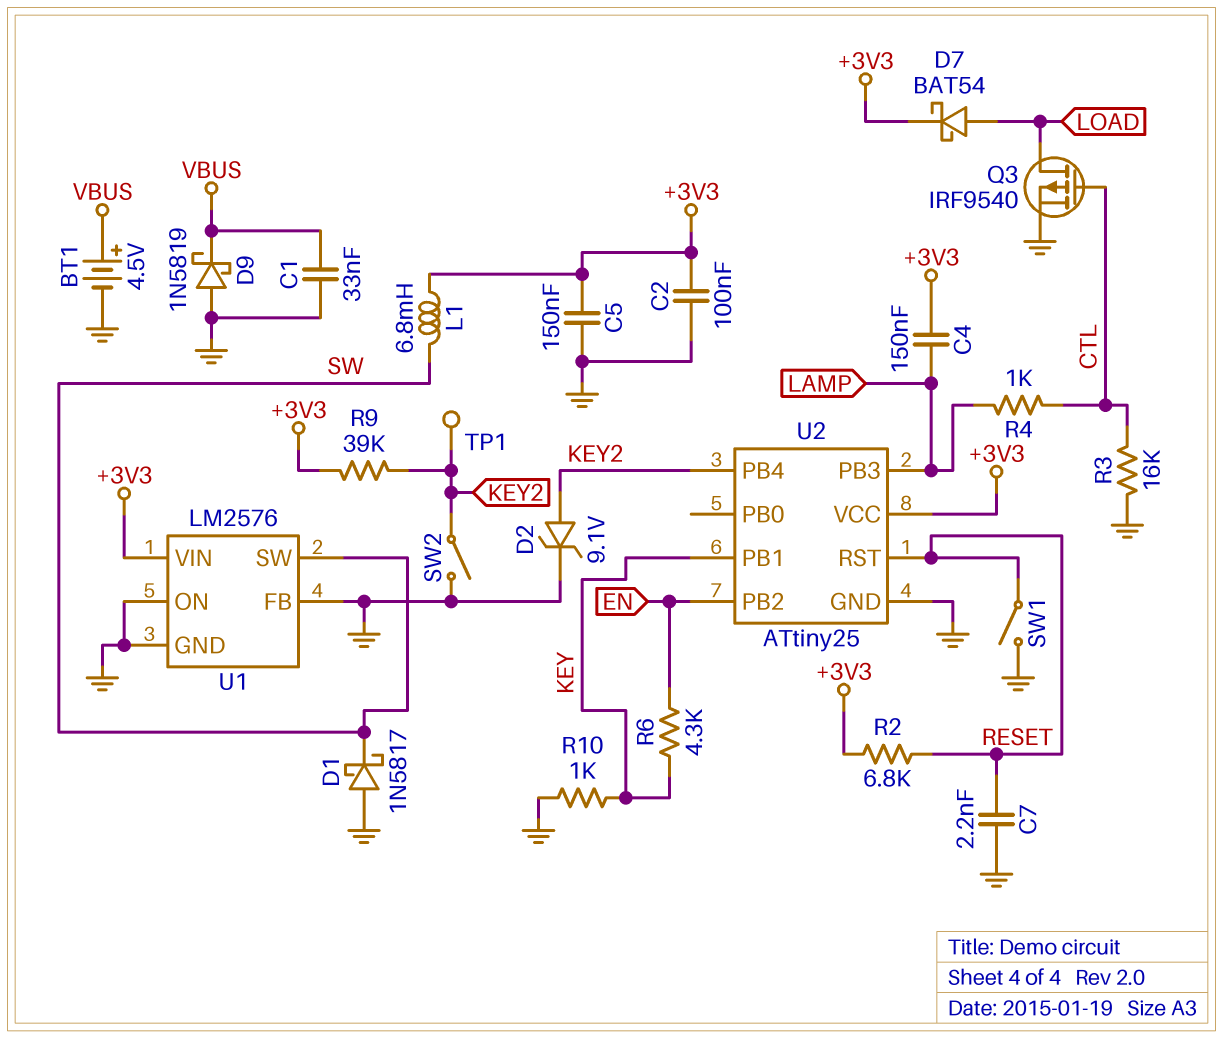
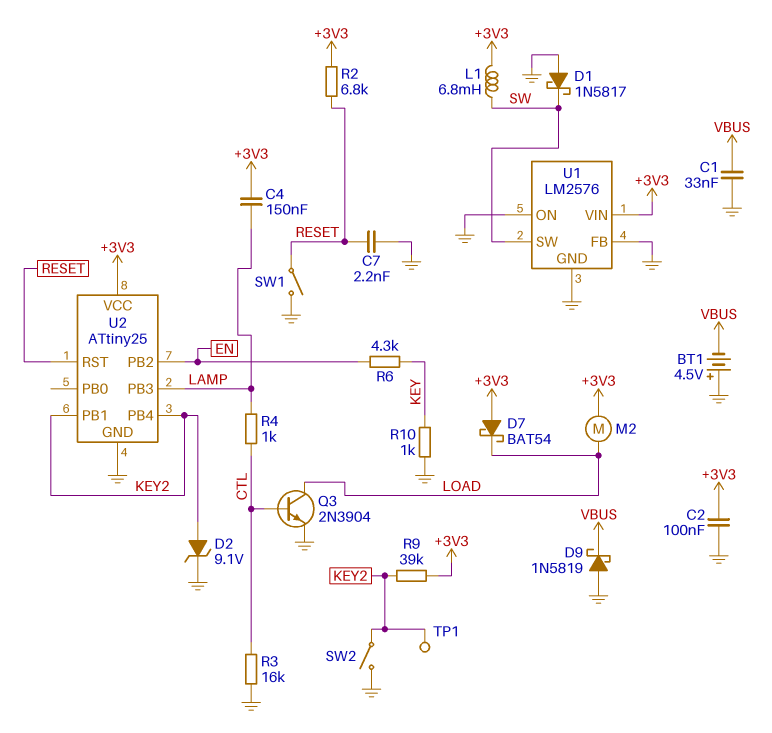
BT1: 4.5V (plus VBUS, minus GND) -> 4.5V (plus GND, minus VBUS)
C5: 150nF (+3V3, GND) -> none
D7: schottky BAT54 (A LOAD, K +3V3) -> schottky BAT54 (A +3V3, K LOAD)
M2: none -> motor (+3V3, LOAD)
Q3: PMOS IRF9540 (G CTL, D LOAD, S GND) -> NPN 2N3904 (B CTL, C LOAD, E GND)
U2 pin PB1: KEY -> KEY2

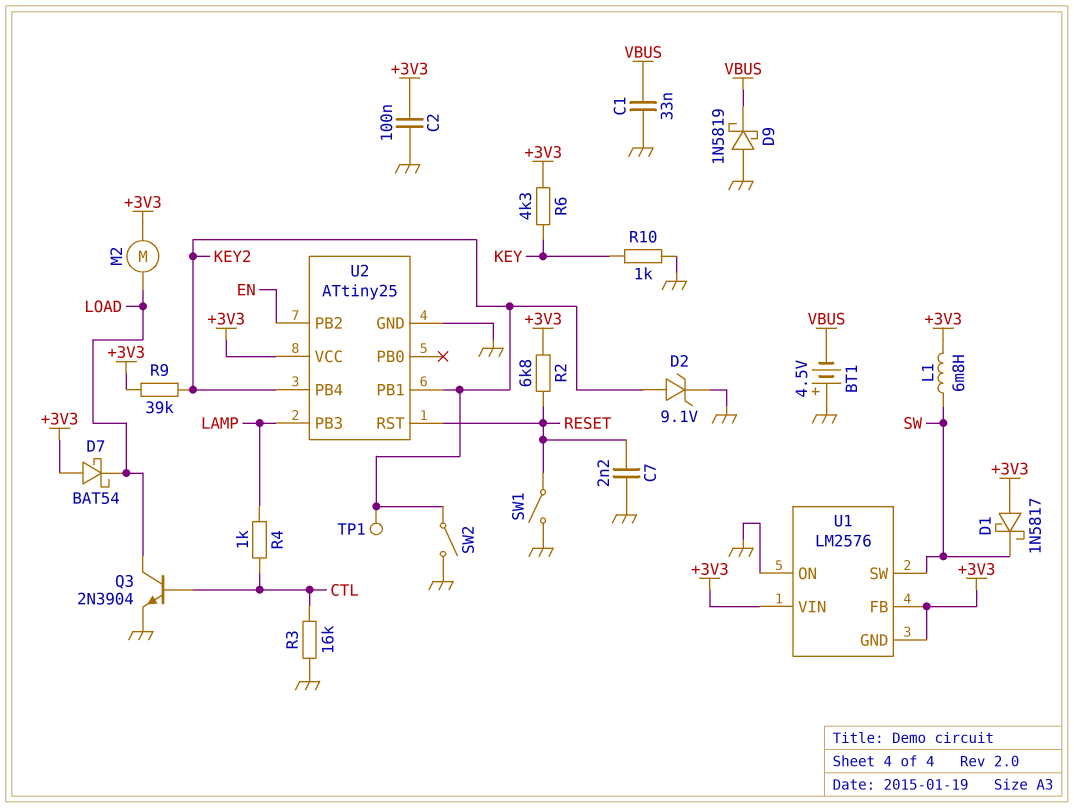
C4: 150nF (+3V3, LAMP) -> none
D1: schottky 1N5817 (A GND, K SW) -> schottky 1N5817 (A +3V3, K SW)
R6: 4.3k (EN, KEY) -> 4.3k (+3V3, KEY)
U1 pin FB: GND -> +3V3
U1 pin GND: GND -> +3V3

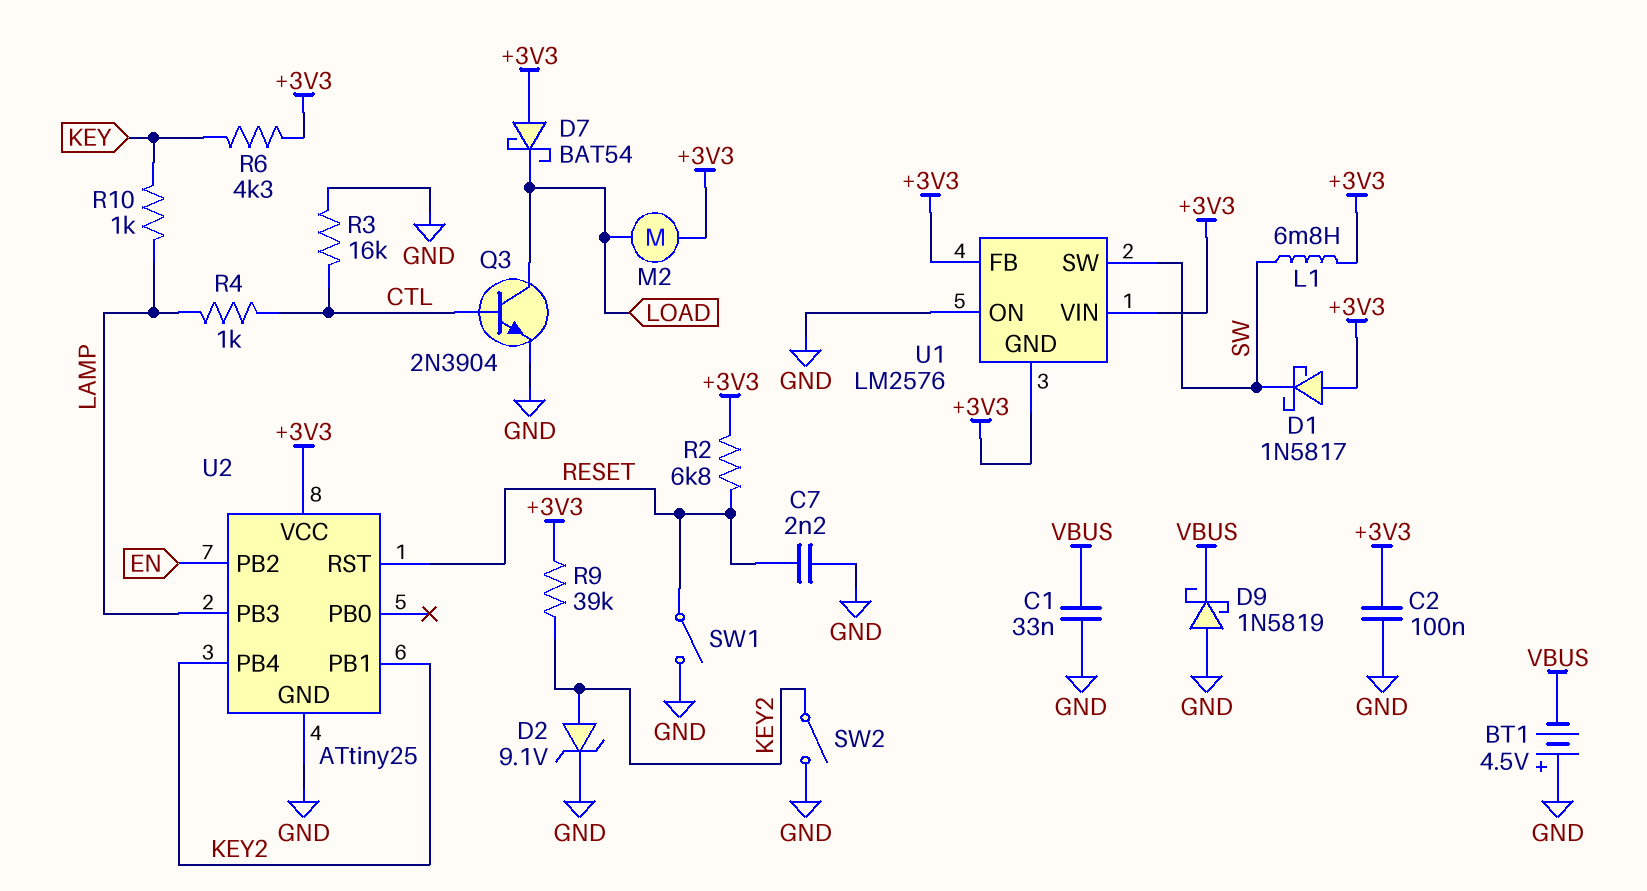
R10: 1k (GND, KEY) -> 1k (KEY, LAMP)
TP1: test point (KEY2) -> none

